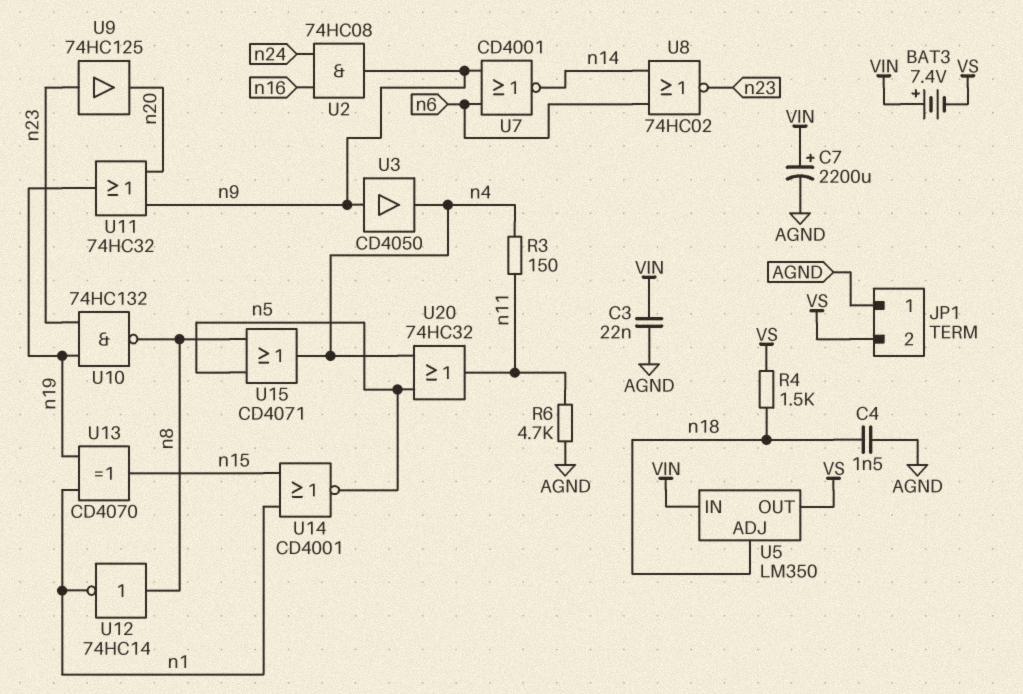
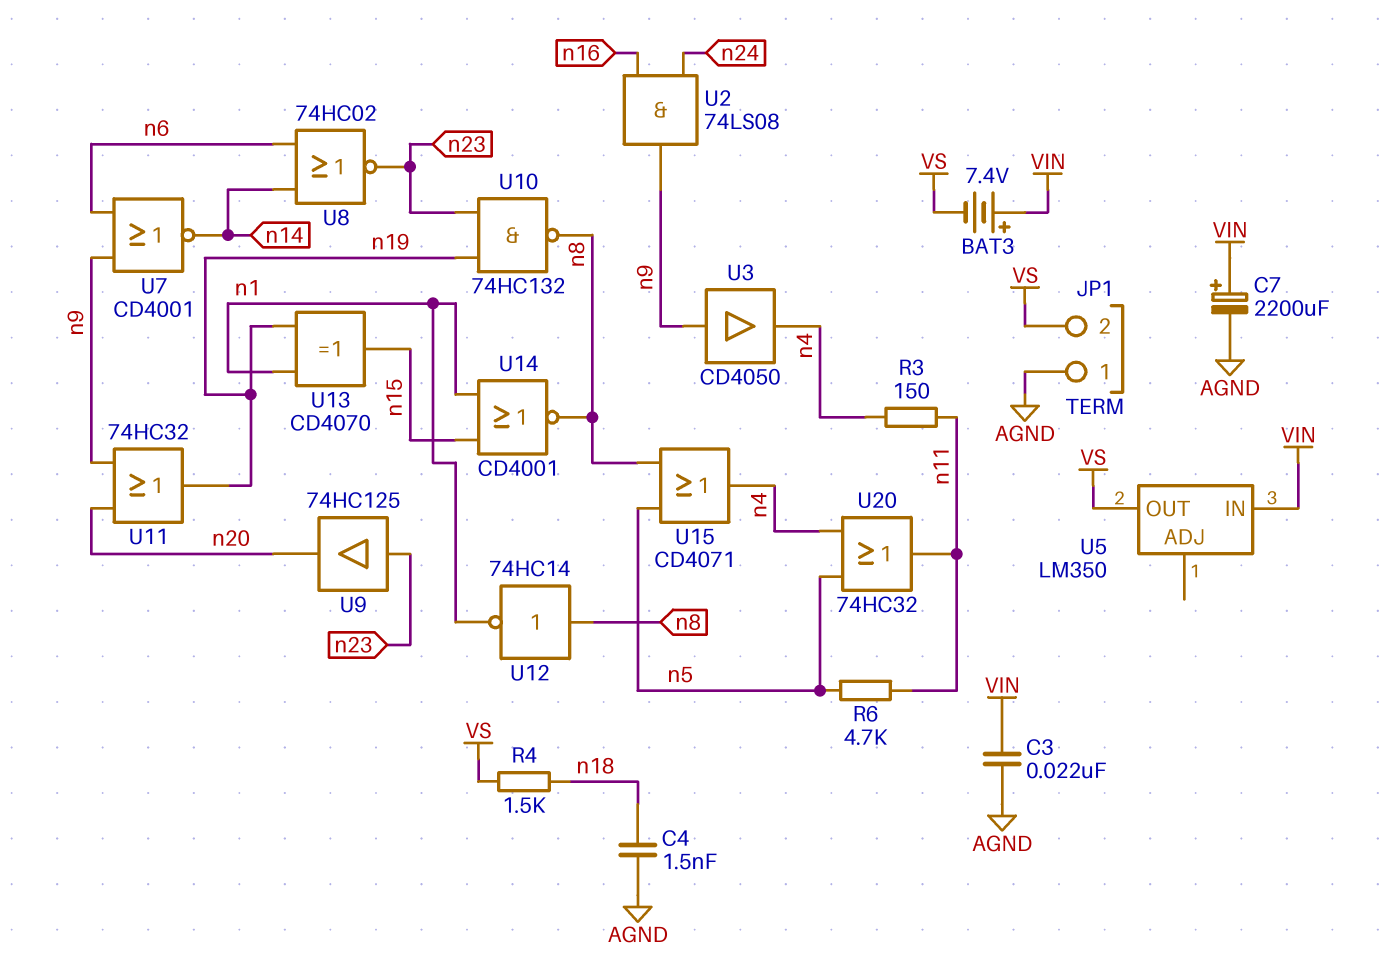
R6: 4.7k (AGND, n11) -> 4.7k (n5, n11)
U2: AND 74HC08 (in n16, in n24, out n9) -> AND 74LS08 (in n16, in n24, out n9)
U5 pin ADJ: n18 -> none
U14: NOR CD4001 (in n1, in n15, out n5) -> NOR CD4001 (in n1, in n15, out n8)

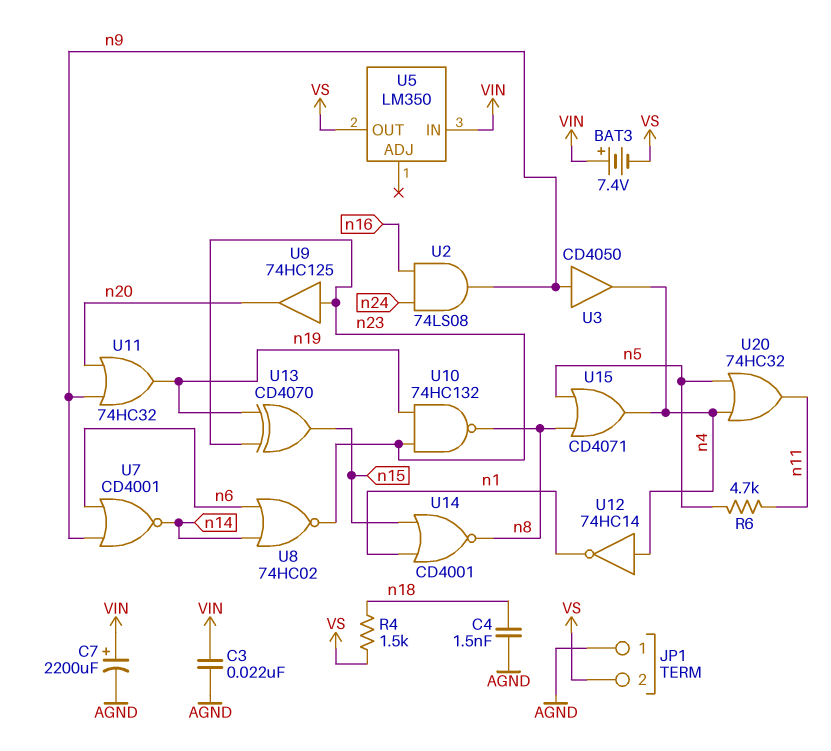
R3: 150 (n4, n11) -> none
U12: NOT 74HC14 (in n8, out n1) -> NOT 74HC14 (in n4, out n1)
U13: XOR CD4070 (in n1, in n19, out n15) -> XOR CD4070 (in n19, in n23, out n15)

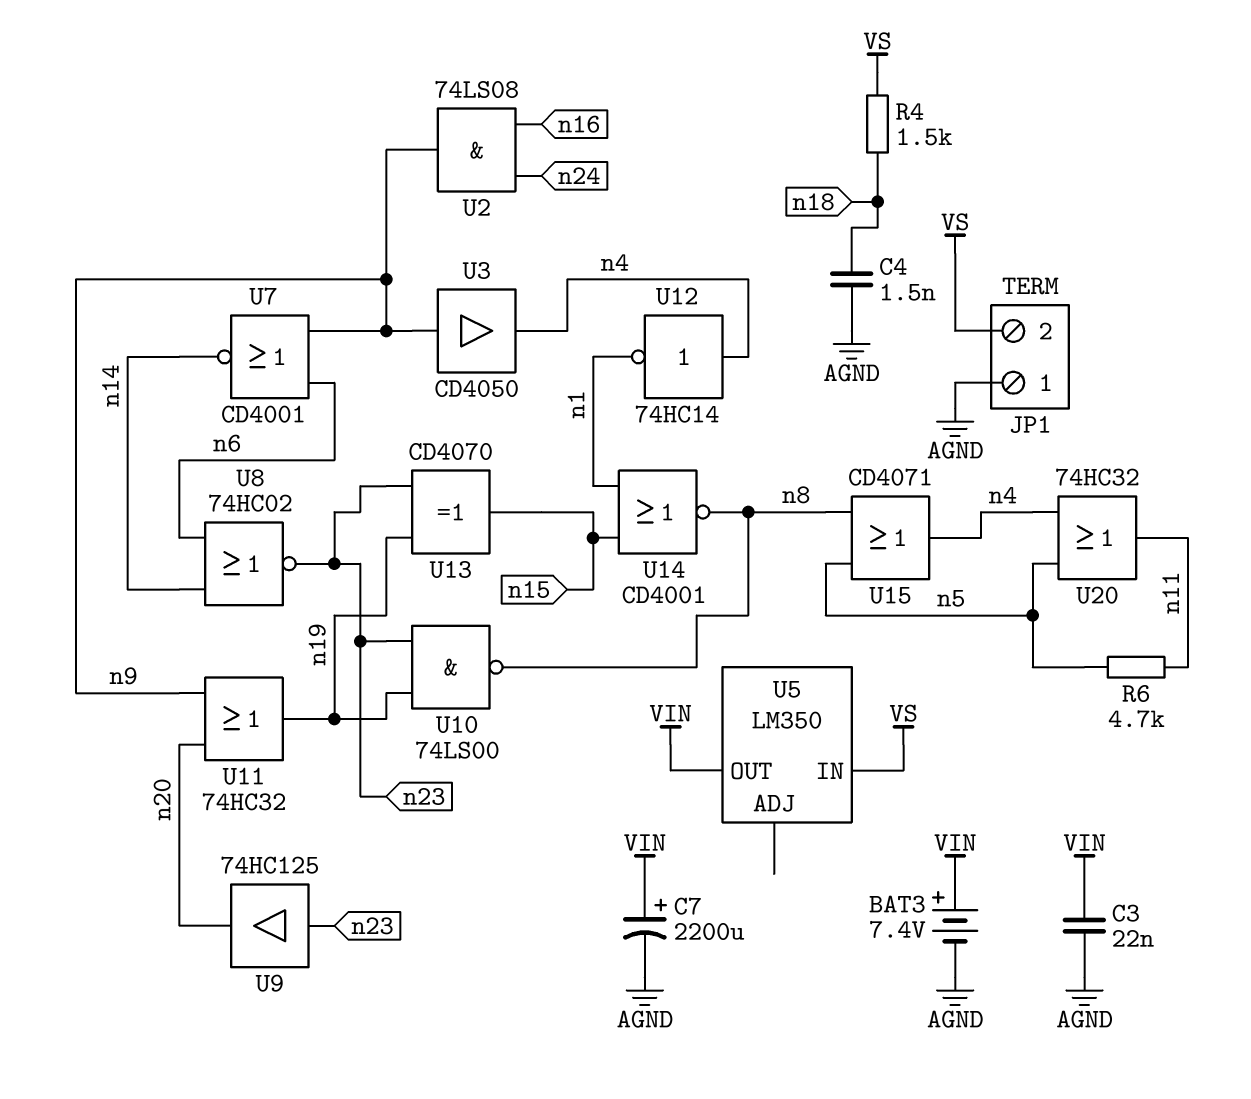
BAT3: 7.4V (plus VIN, minus VS) -> 7.4V (plus VIN, minus AGND)
U5 pin IN: VIN -> VS
U5 pin OUT: VS -> VIN
U10: NAND 74HC132 (in n19, in n23, out n8) -> NAND 74LS00 (in n19, in n23, out n8)

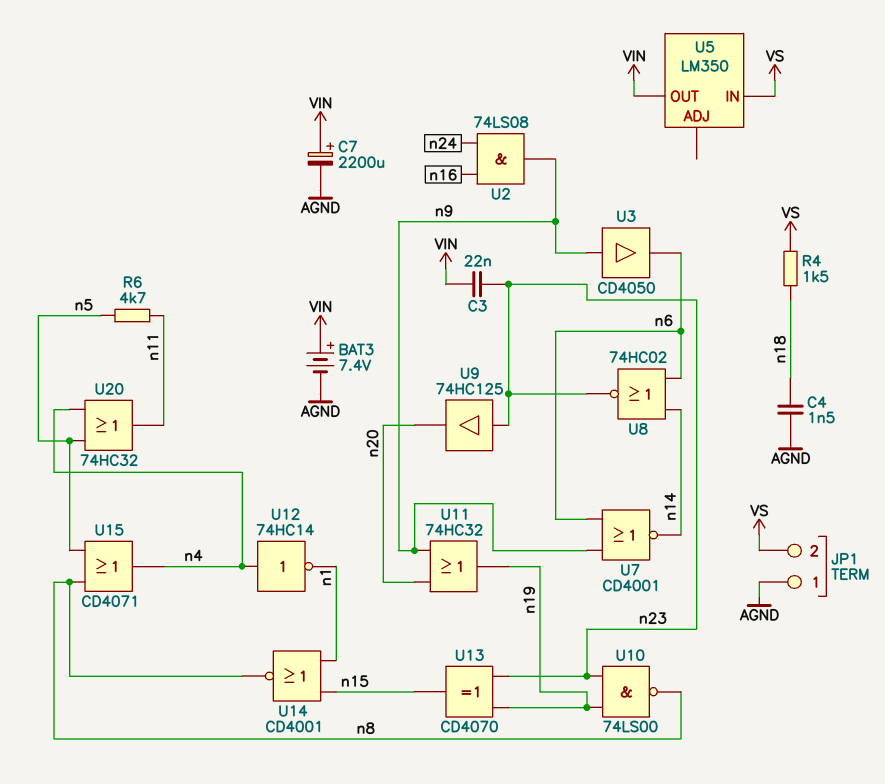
C3: 22nF (AGND, VIN) -> 22nF (VIN, n23)
U3: buffer CD4050 (in n9, out n4) -> buffer CD4050 (in n9, out n6)

